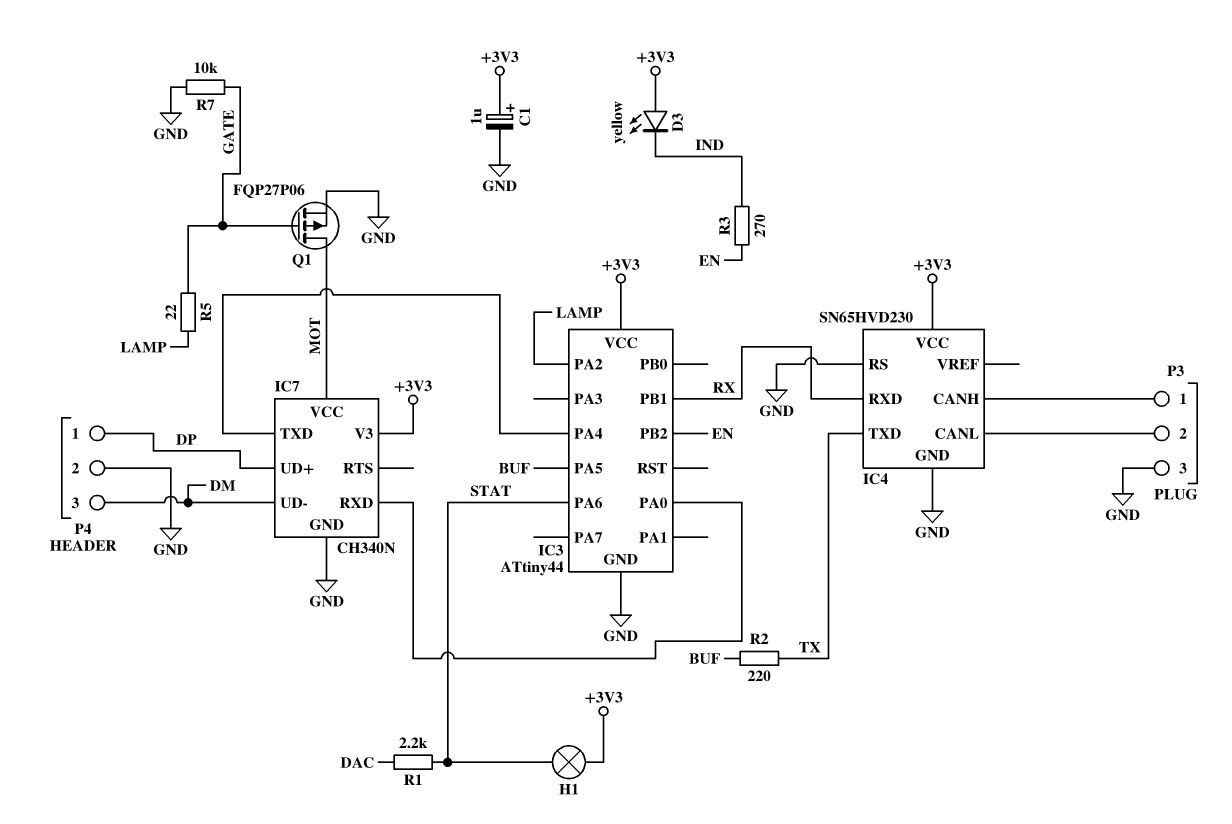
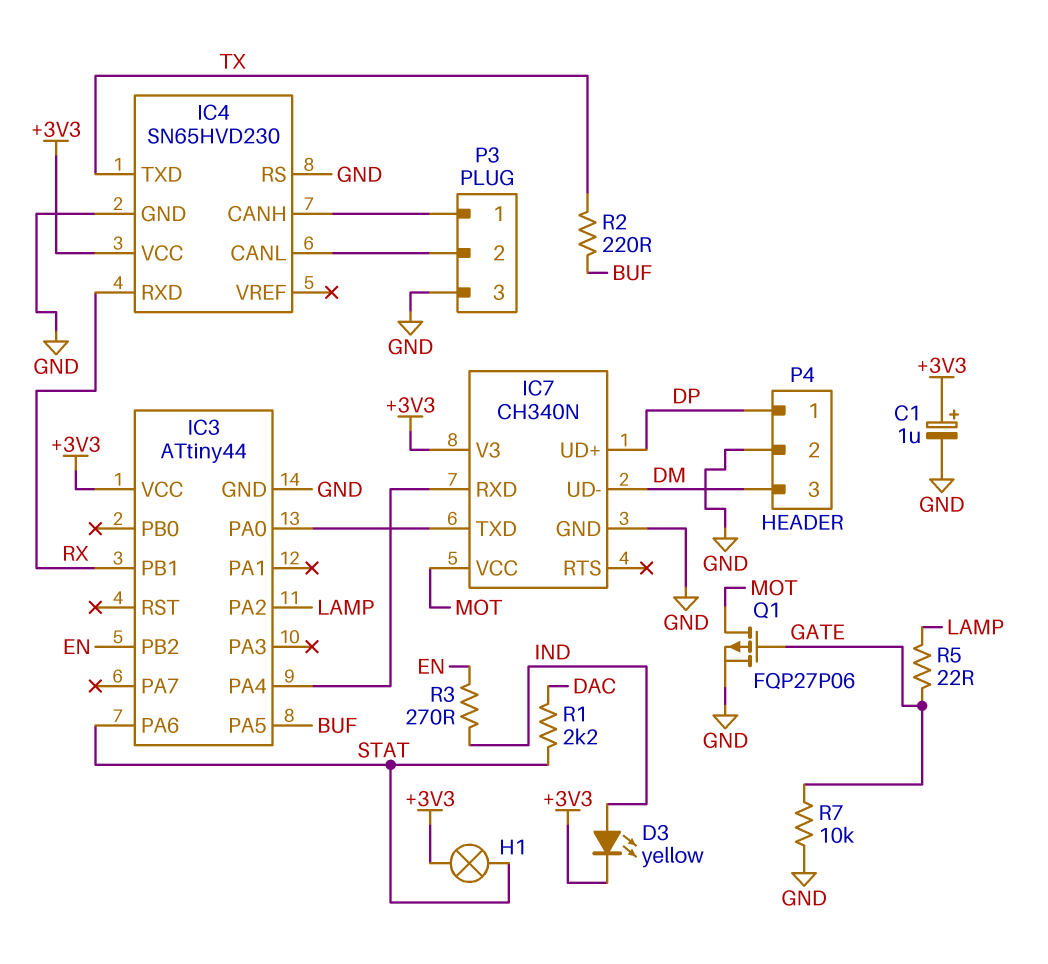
D3: LED yellow (A +3V3, K IND) -> LED yellow (A IND, K +3V3)
IC7 pin RXD: IC3/PA0 -> IC3/PA4
IC7 pin TXD: IC3/PA4 -> IC3/PA0

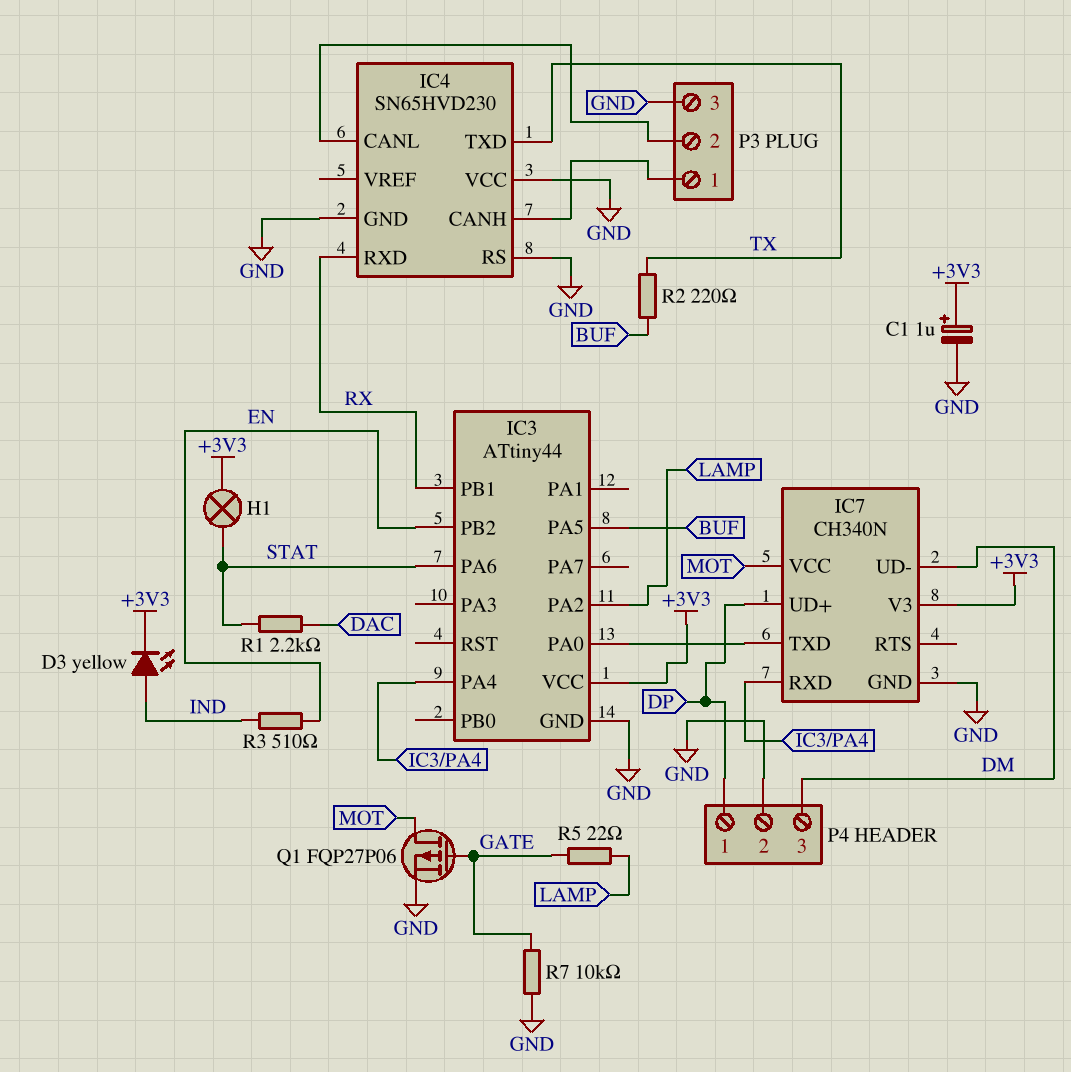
IC4 pin VCC: +3V3 -> GND
R3: 270 (EN, IND) -> 510 (EN, IND)

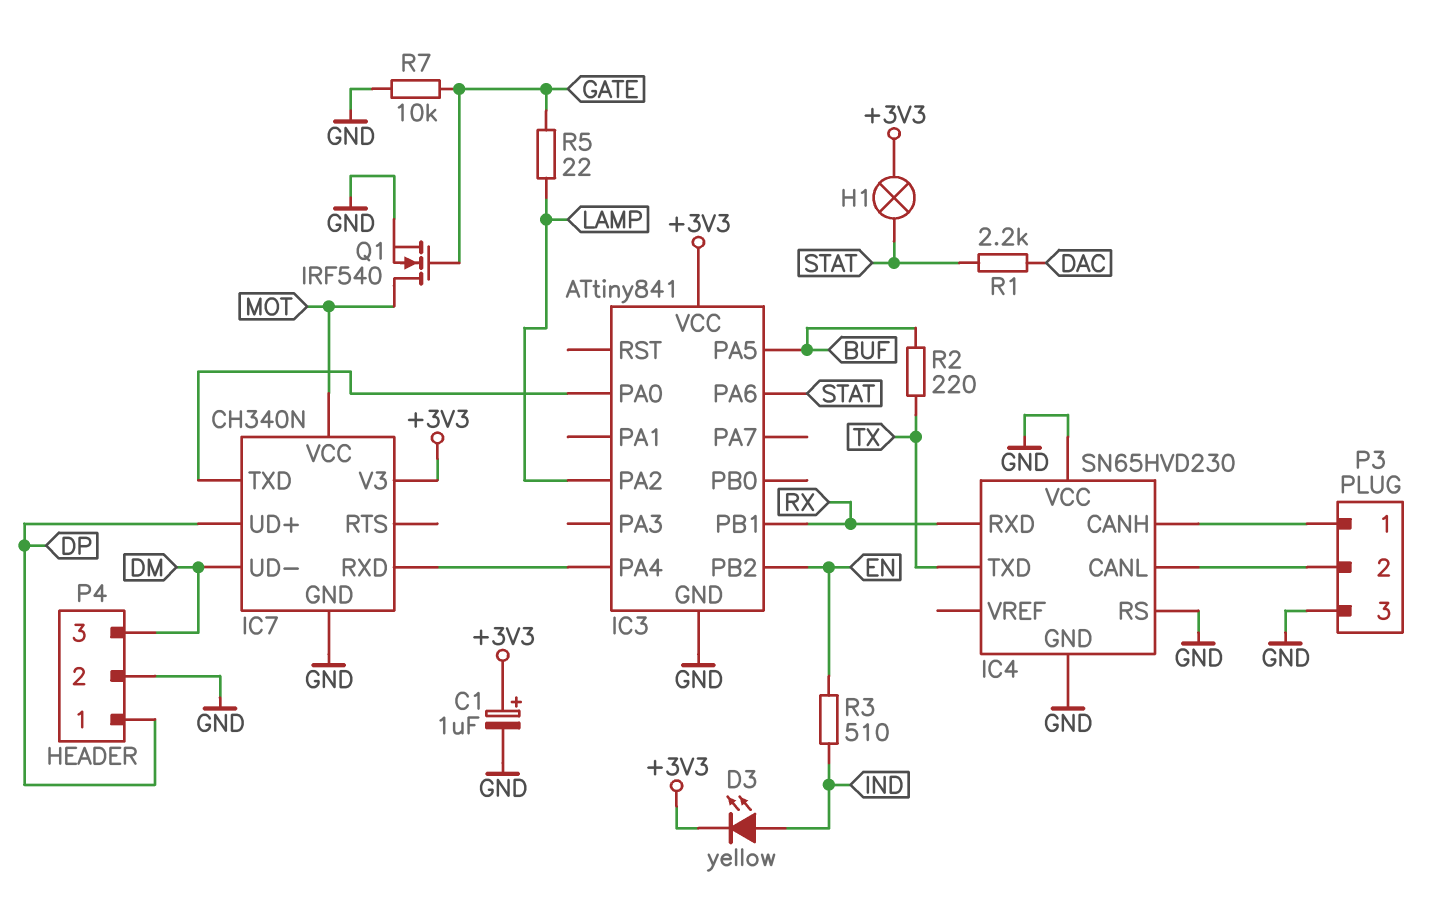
IC3: ATtiny44 -> ATtiny841
Q1: PMOS FQP27P06 (G GATE, D MOT, S GND) -> NMOS IRF540 (G GATE, D MOT, S GND)

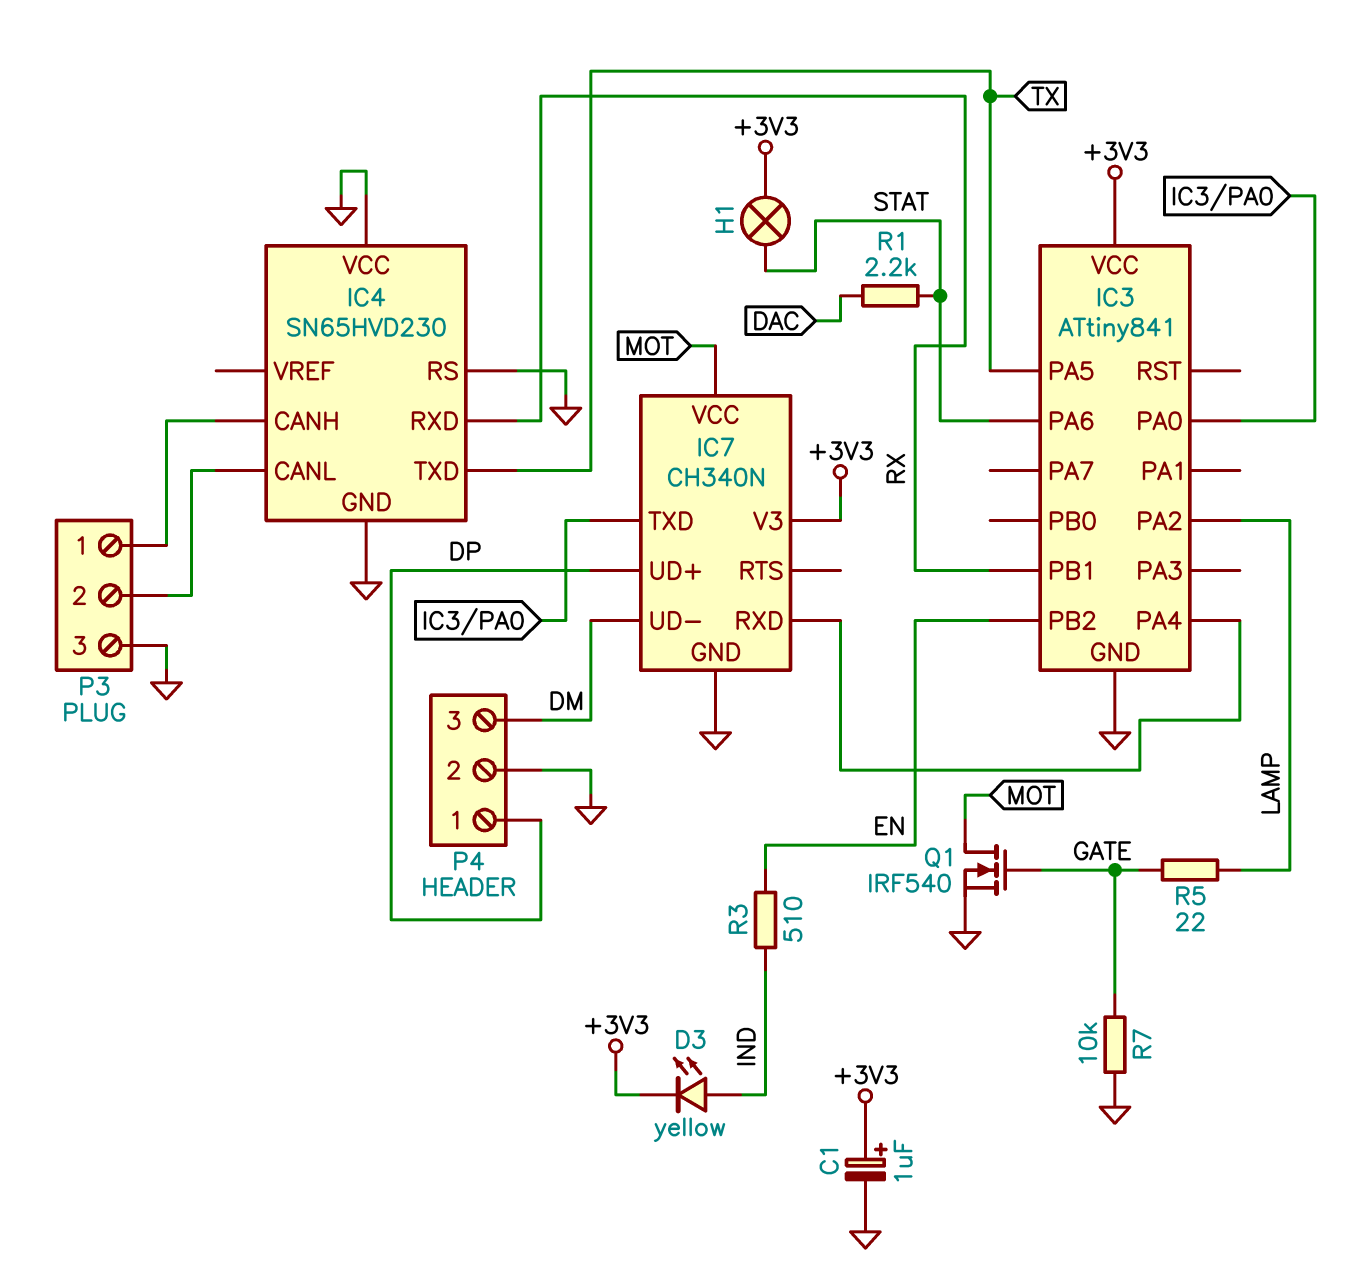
IC3 pin PA5: BUF -> TX
R2: 220 (BUF, TX) -> none

